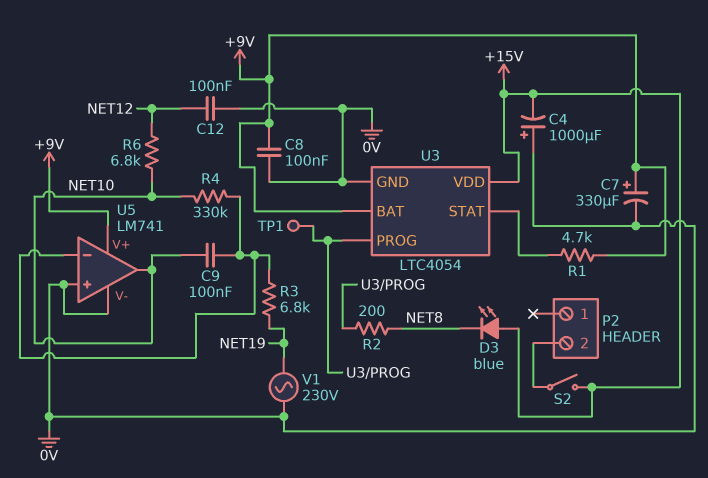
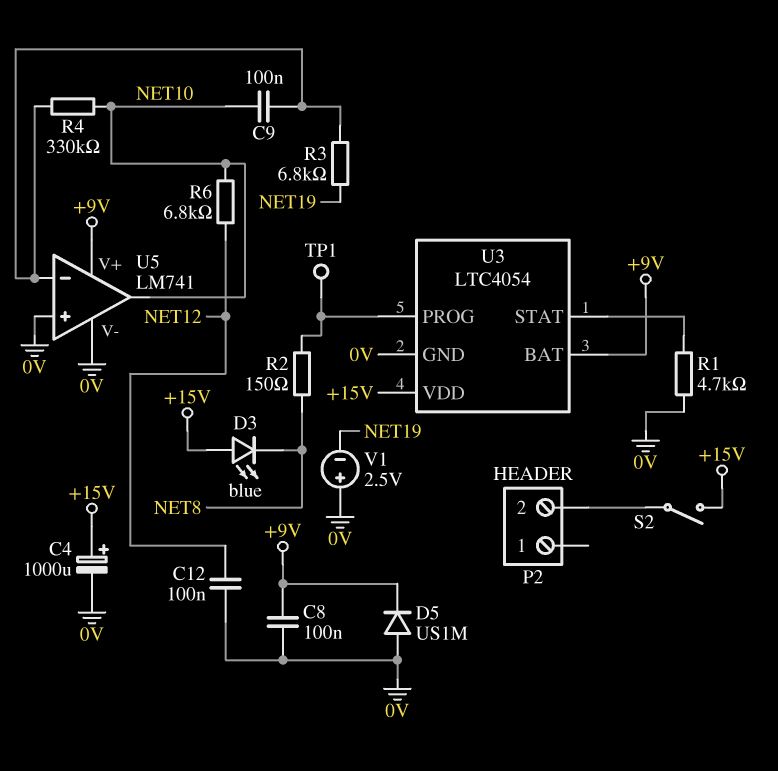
C4: 1000uF (plus 0V, minus +15V) -> 1000uF (plus +15V, minus 0V)
C7: 330uF (plus +9V, minus 0V) -> none
D5: none -> diode US1M (A 0V, K +9V)
R1: 4.7k (+9V, U3/STAT) -> 4.7k (0V, U3/STAT)
R2: 200 (NET8, U3/PROG) -> 150 (NET8, U3/PROG)
V1: AC 230V (0V, NET19) -> 2.5V (plus 0V, minus NET19)

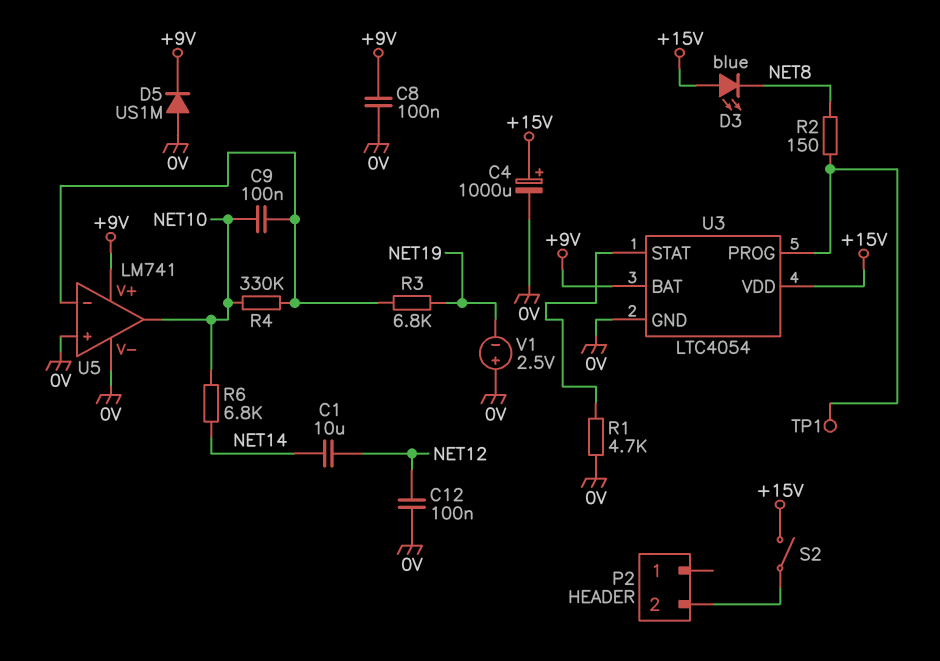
C1: none -> 10uF (NET12, NET14)
R6: 6.8k (NET10, NET12) -> 6.8k (NET10, NET14)

